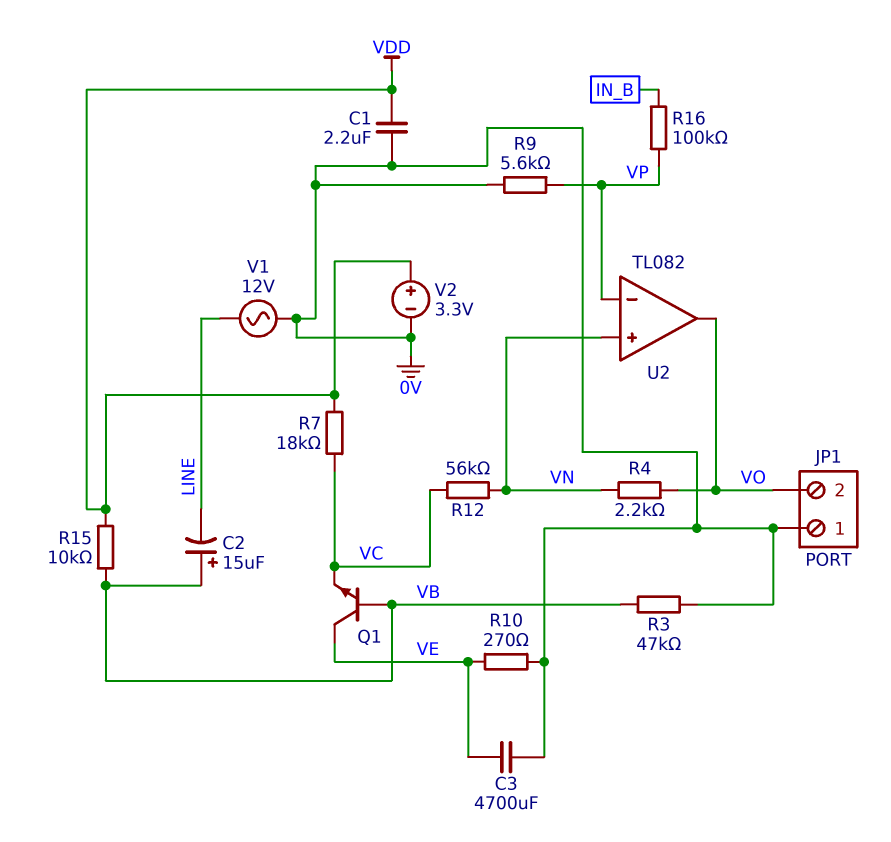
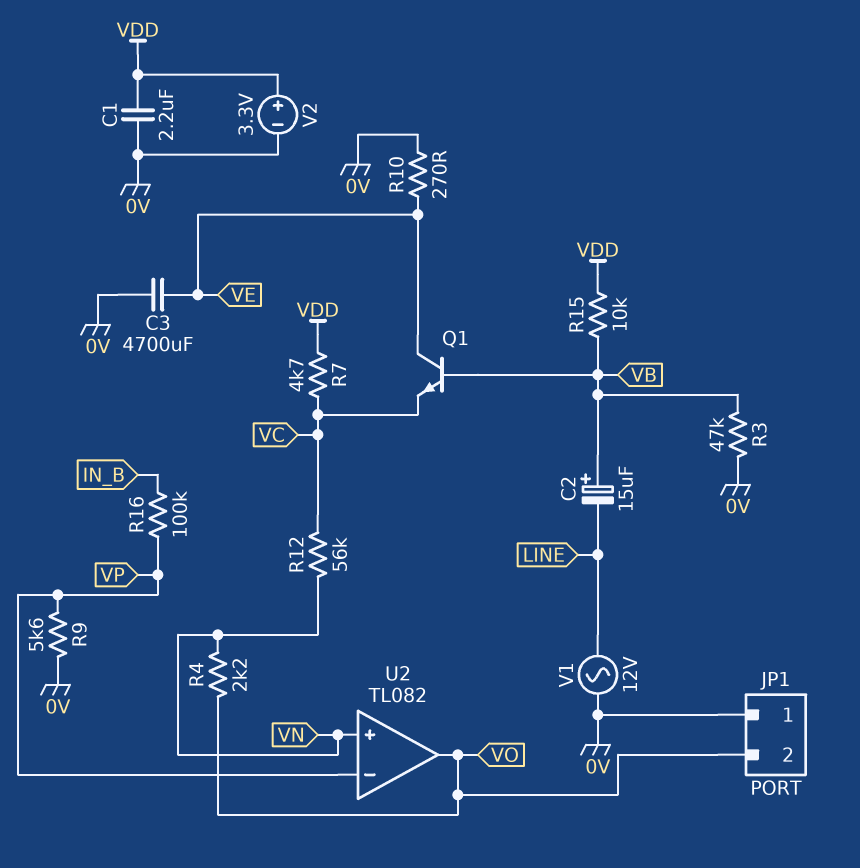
R7: 18k (VC, VDD) -> 4.7k (VC, VDD)

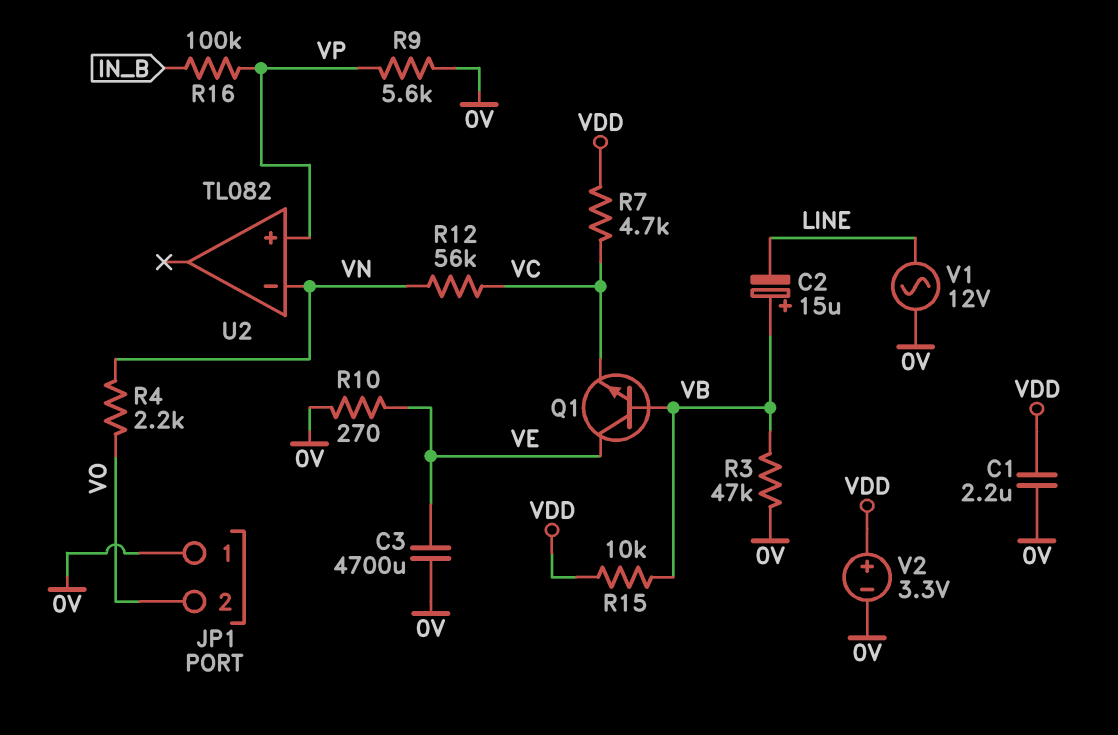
U2 pin in+: VN -> VP
U2 pin in-: VP -> VN
U2 pin out: VO -> none

